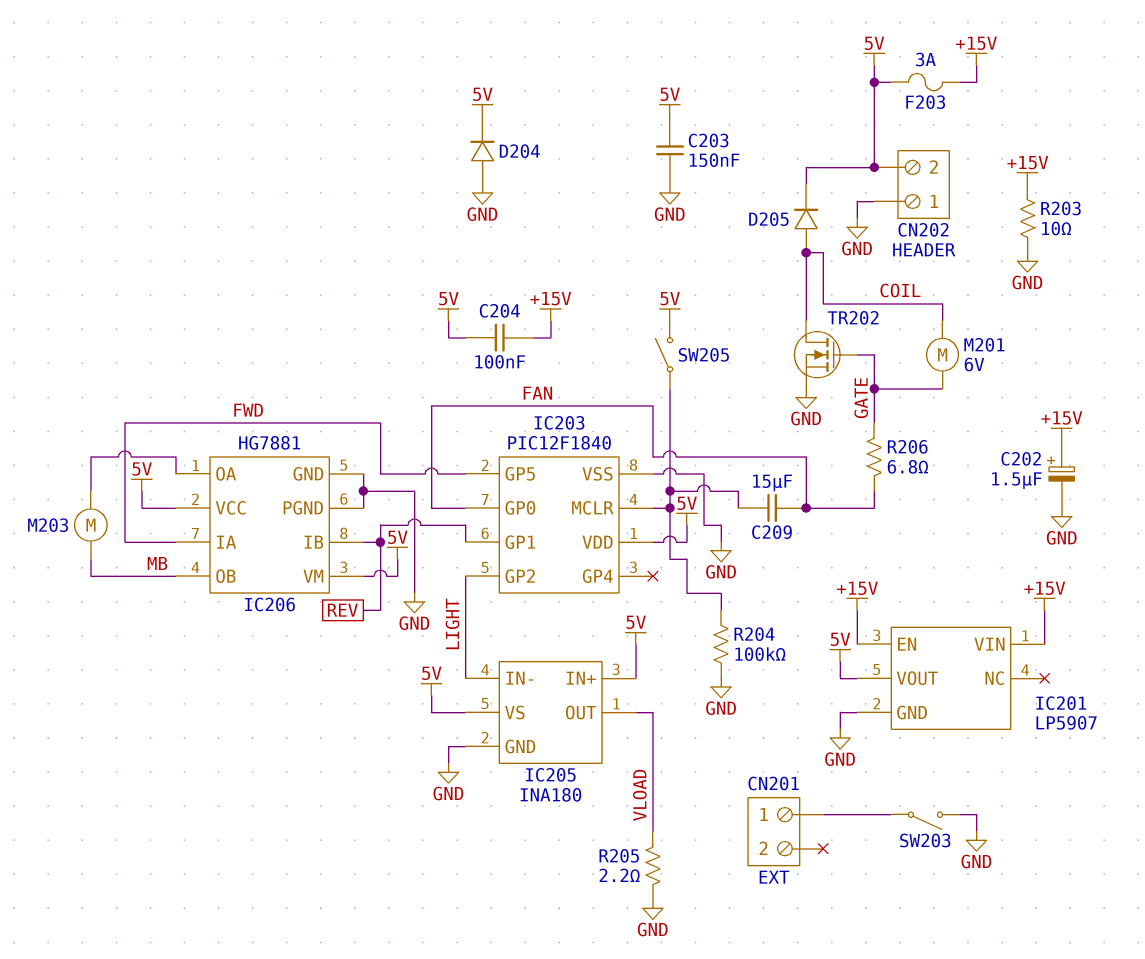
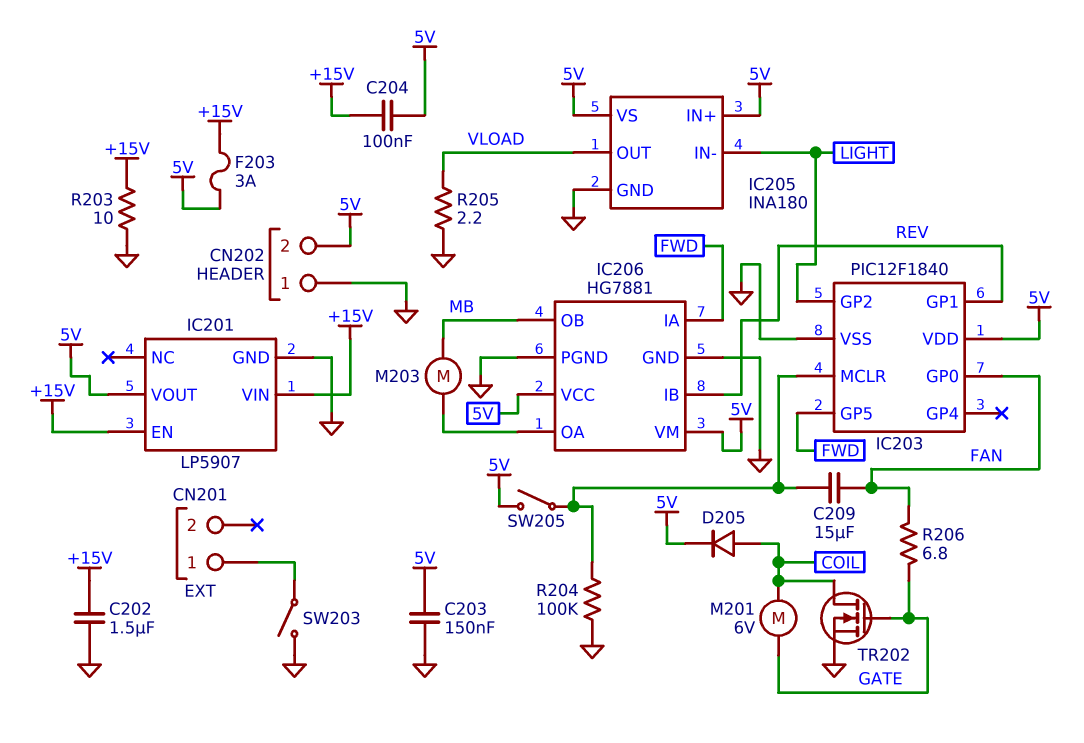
C202: 1.5uF (plus +15V, minus GND) -> 1.5uF (+15V, GND)
D204: diode (A GND, K 5V) -> none

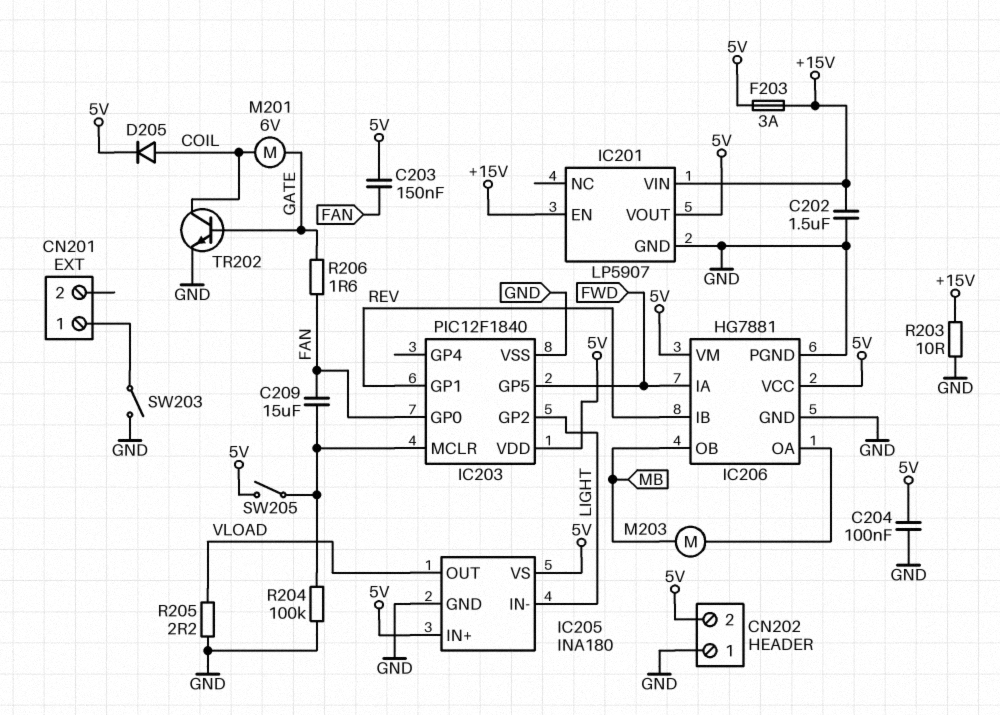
C203: 150nF (5V, GND) -> 150nF (5V, FAN)
C204: 100nF (+15V, 5V) -> 100nF (5V, GND)
R206: 6.8 (FAN, GATE) -> 1.6 (FAN, GATE)
TR202: NMOS (G GATE, D COIL, S GND) -> NPN (B GATE, C COIL, E GND)

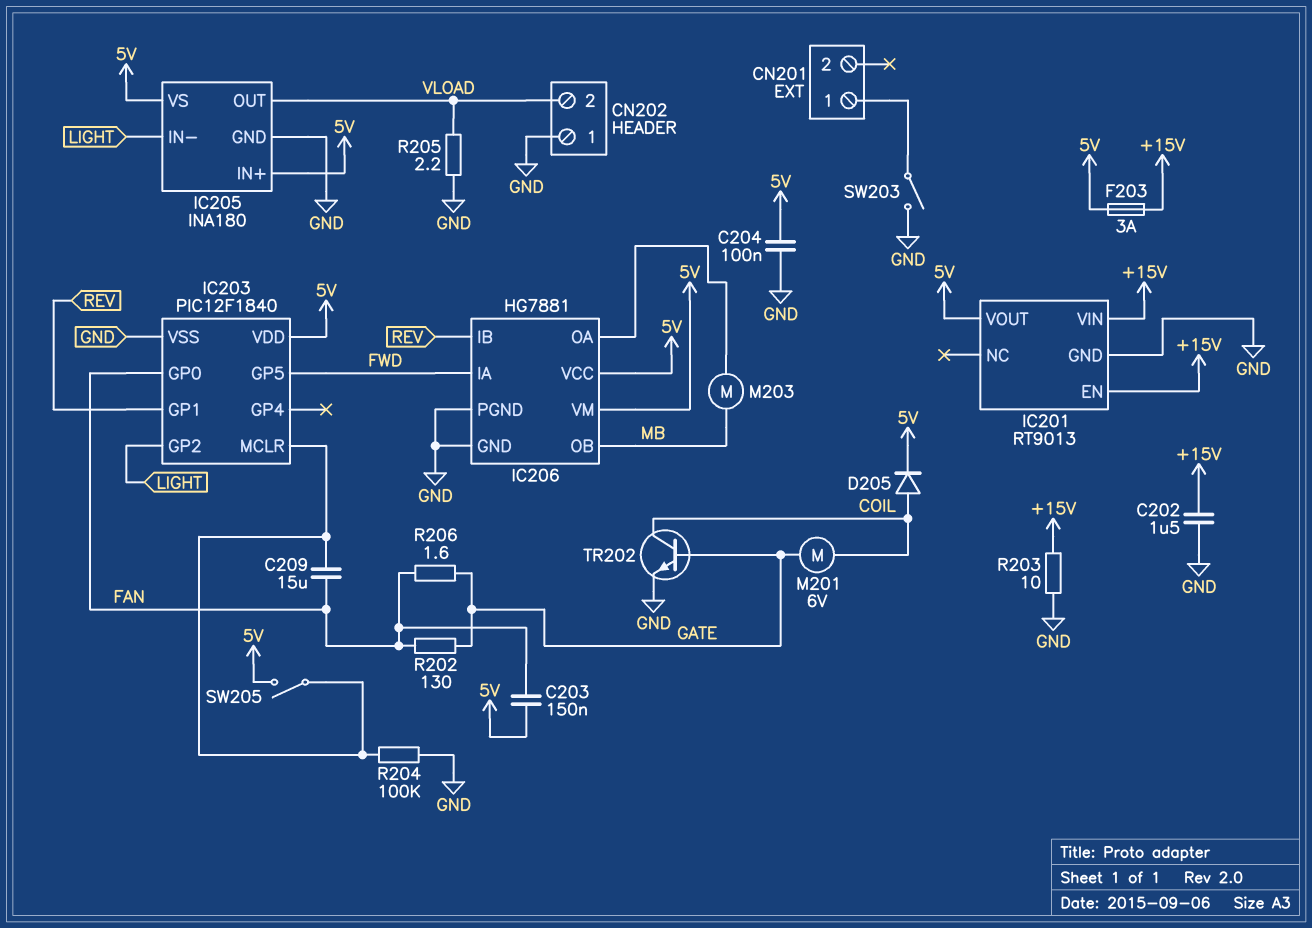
CN202 pin 2: 5V -> VLOAD
IC201: LP5907 -> RT9013
R202: none -> 130 (FAN, GATE)

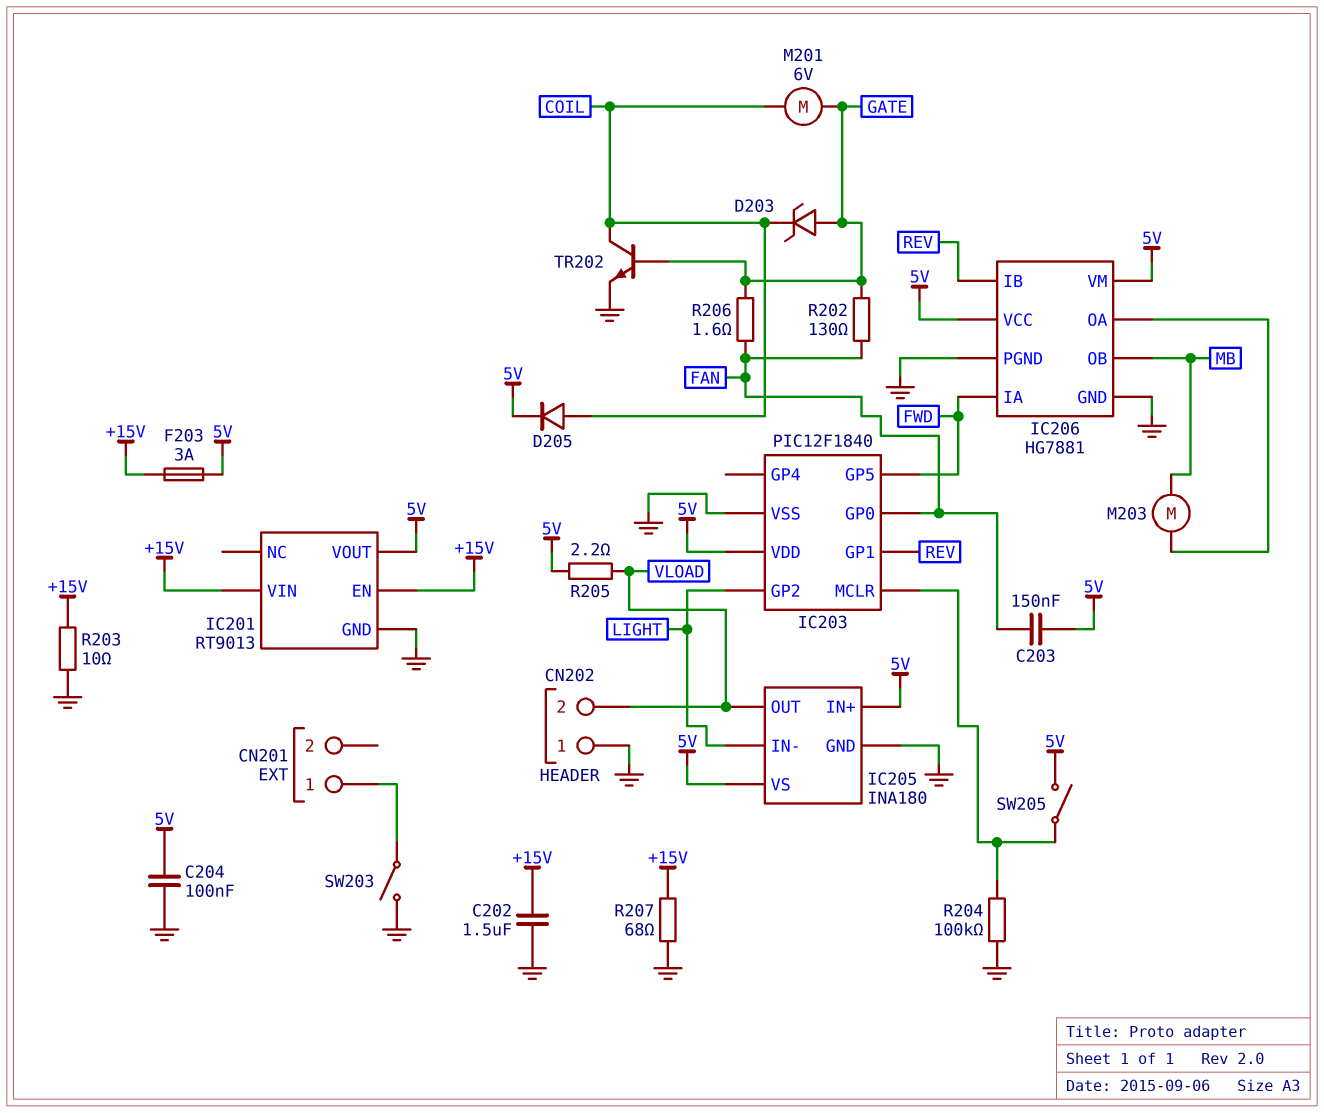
C209: 15uF (FAN, IC203/MCLR) -> none
D203: none -> zener (A GATE, K COIL)
R205: 2.2 (GND, VLOAD) -> 2.2 (5V, VLOAD)
R207: none -> 68 (+15V, GND)

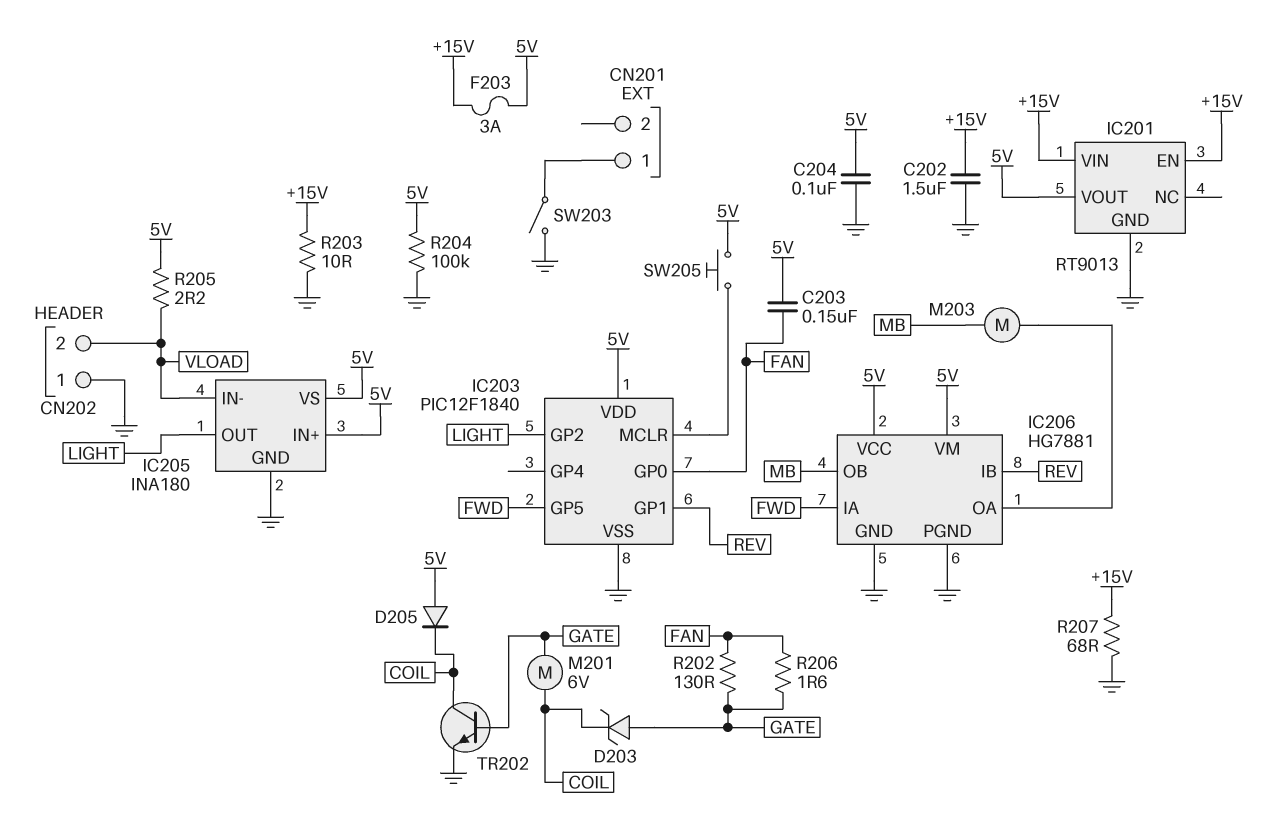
D205: diode (A COIL, K 5V) -> diode (A 5V, K COIL)
IC205 pin IN-: LIGHT -> VLOAD
IC205 pin OUT: VLOAD -> LIGHT
R204: 100k (GND, IC203/MCLR) -> 100k (5V, GND)
SW205: switch (5V, IC203/MCLR) -> button (5V, IC203/MCLR)

